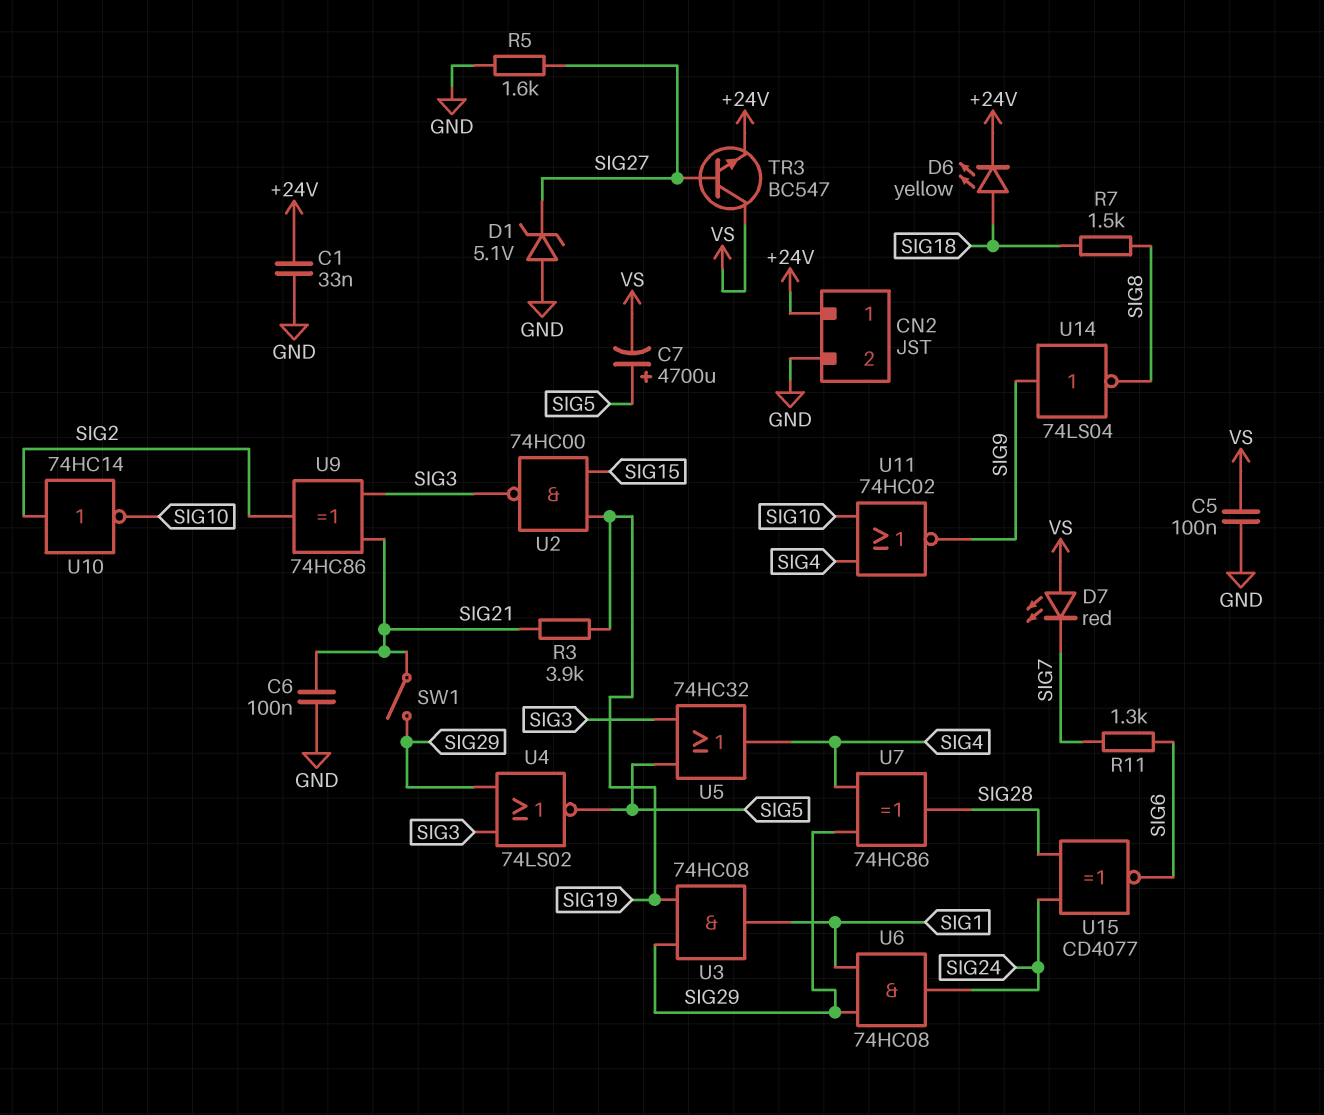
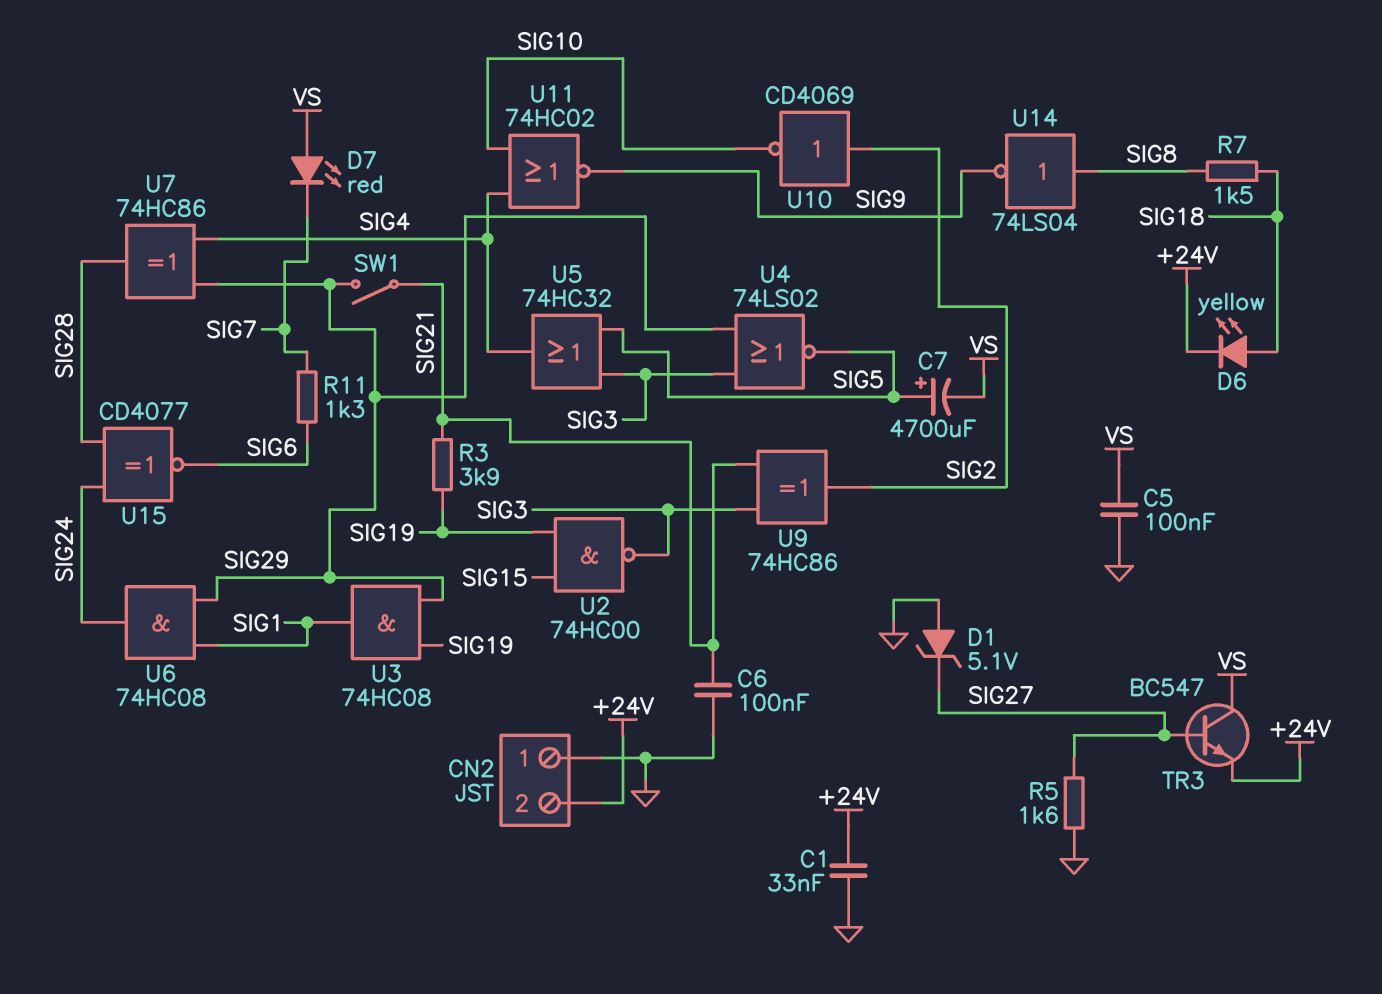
CN2 pin 1: +24V -> GND
CN2 pin 2: GND -> +24V
U10: NOT 74HC14 (in SIG2, out SIG10) -> NOT CD4069 (in SIG2, out SIG10)
U14: NOT 74LS04 (in SIG9, out SIG8) -> NOT 74LS04 (in SIG8, out SIG9)

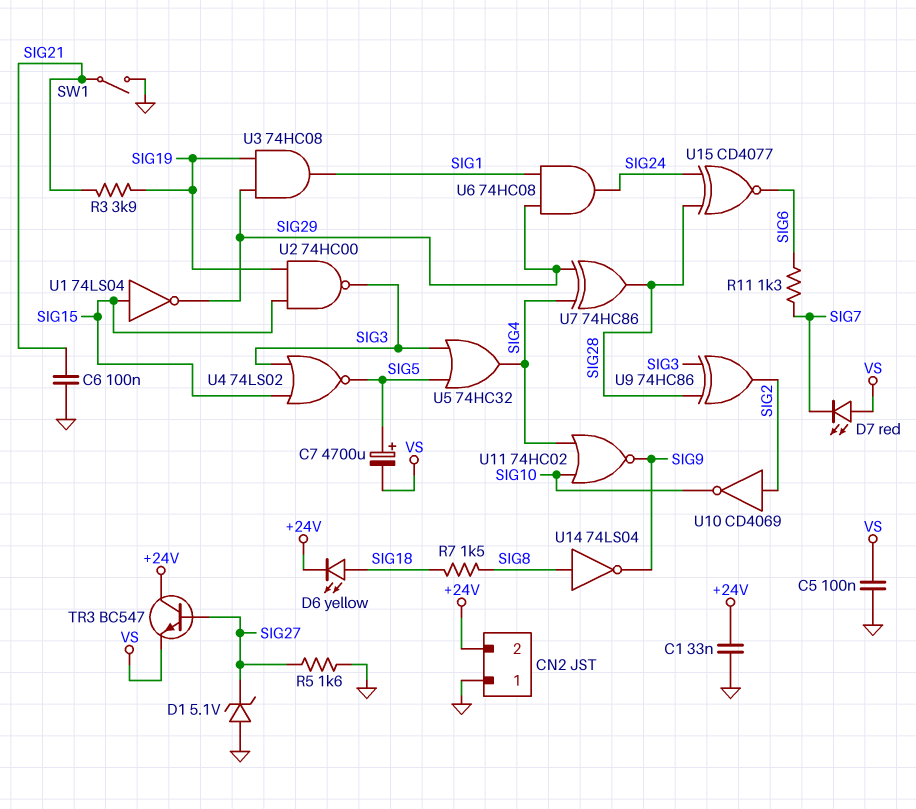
SW1: switch (SIG21, SIG29) -> switch (GND, SIG21)
TR3: NPN BC547 (B SIG27, C VS, E +24V) -> NPN BC547 (B SIG27, C +24V, E VS)
U1: none -> NOT 74LS04 (in SIG15, out SIG29)
U4: NOR 74LS02 (in SIG3, in SIG29, out SIG5) -> NOR 74LS02 (in SIG3, in SIG15, out SIG5)
U9: XOR 74HC86 (in SIG3, in SIG21, out SIG2) -> XOR 74HC86 (in SIG3, in SIG28, out SIG2)

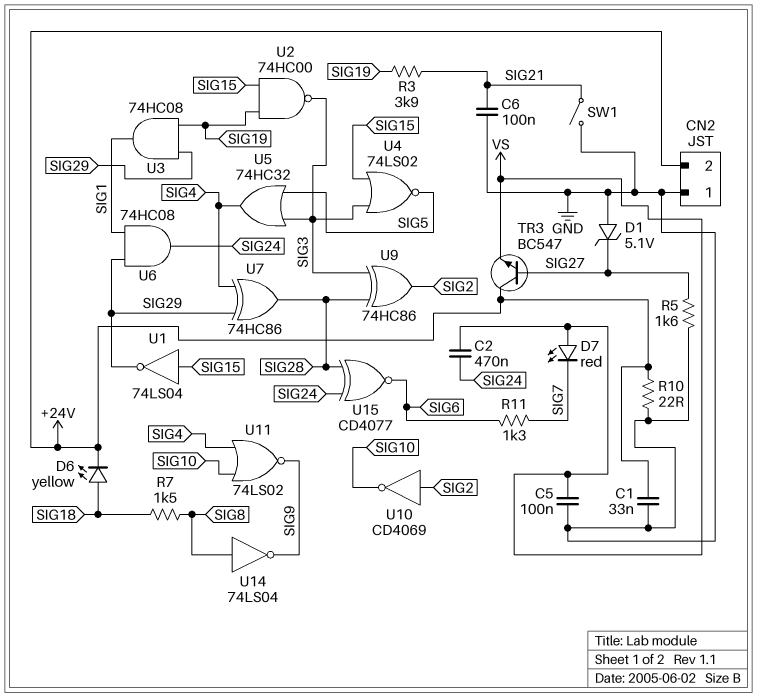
C2: none -> 470nF (SIG24, VS)
C7: 4700uF (plus SIG5, minus VS) -> none
R10: none -> 22 (+24V, GND)
U11: NOR 74HC02 (in SIG4, in SIG10, out SIG9) -> NOR 74LS02 (in SIG4, in SIG10, out SIG9)

